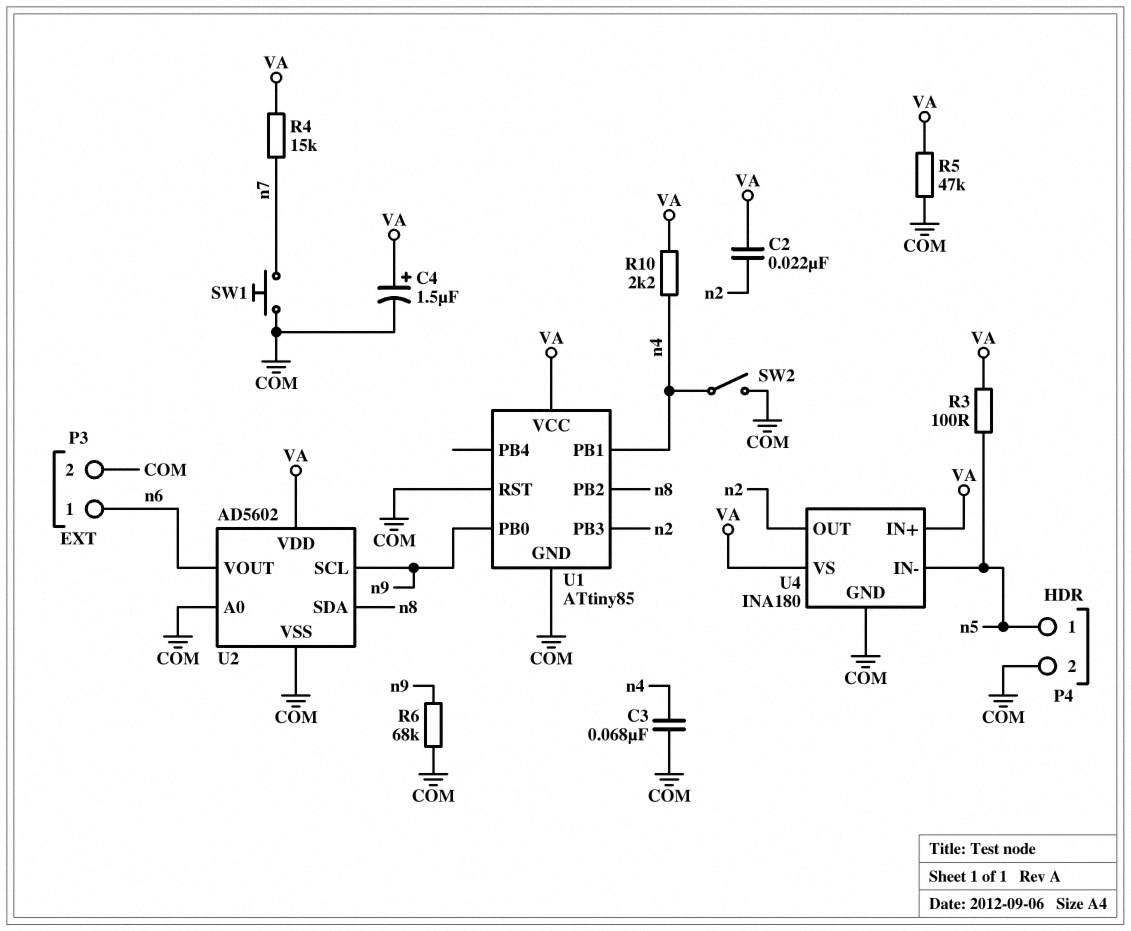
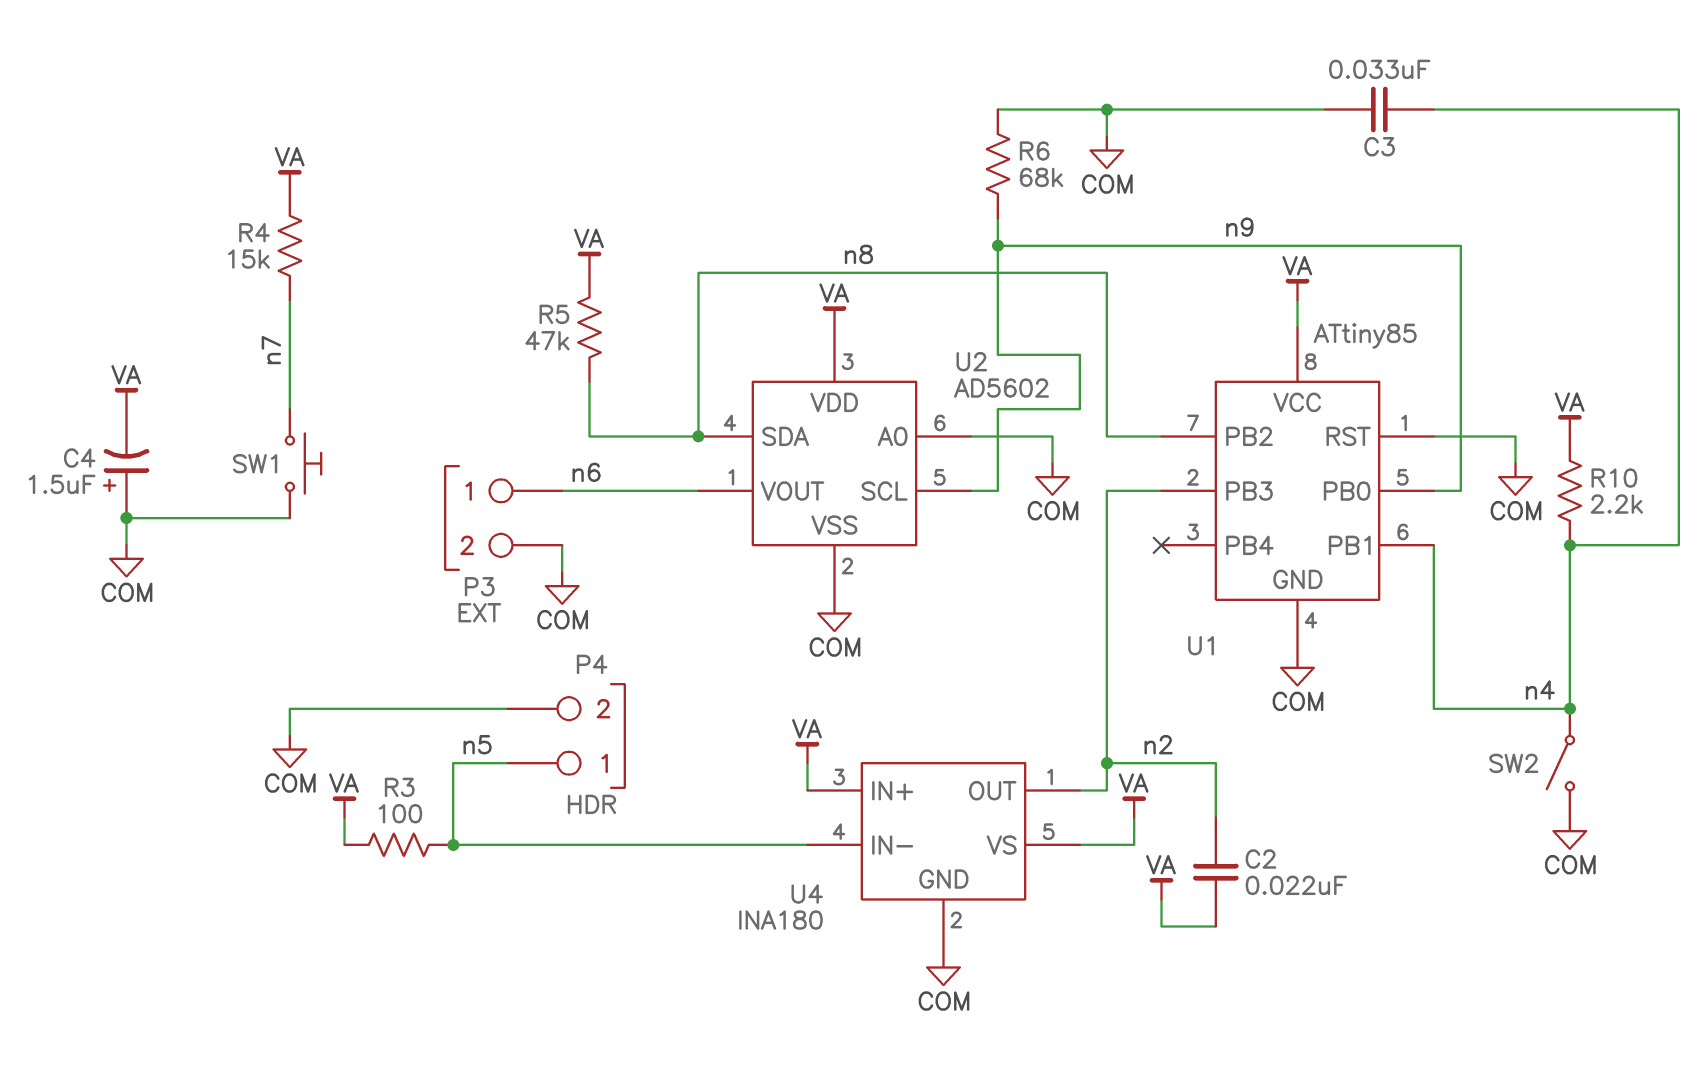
C3: 68nF (COM, n4) -> 33nF (COM, n4)
C4: 1.5uF (plus VA, minus COM) -> 1.5uF (plus COM, minus VA)
R5: 47k (COM, VA) -> 47k (VA, n8)

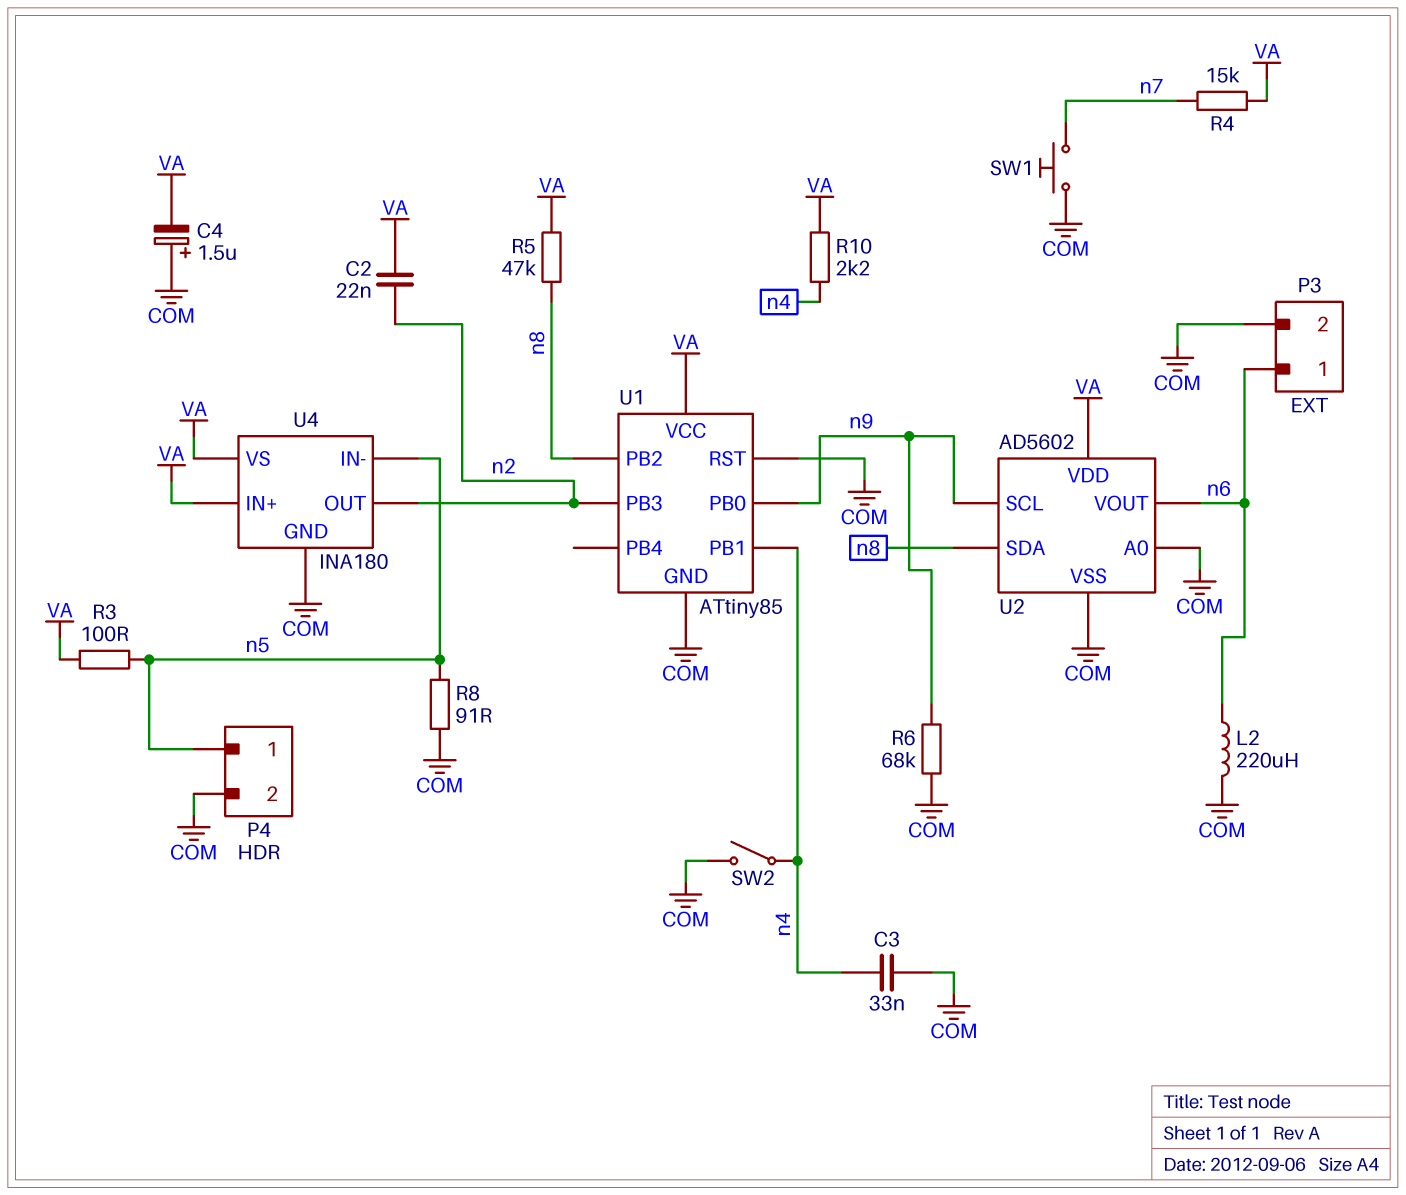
L2: none -> 220uH (COM, n6)
R8: none -> 91 (COM, n5)

